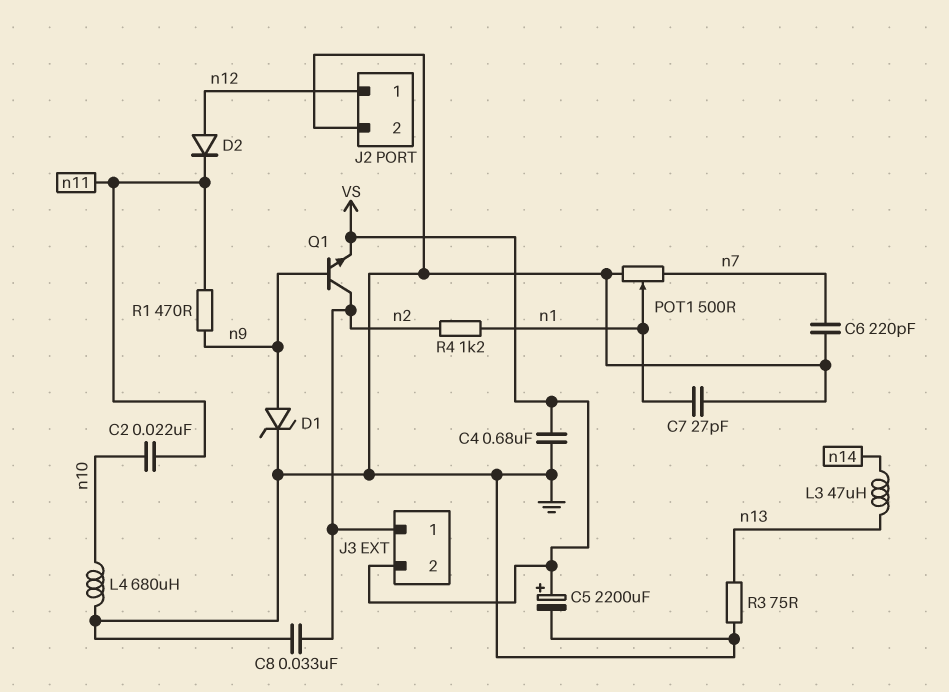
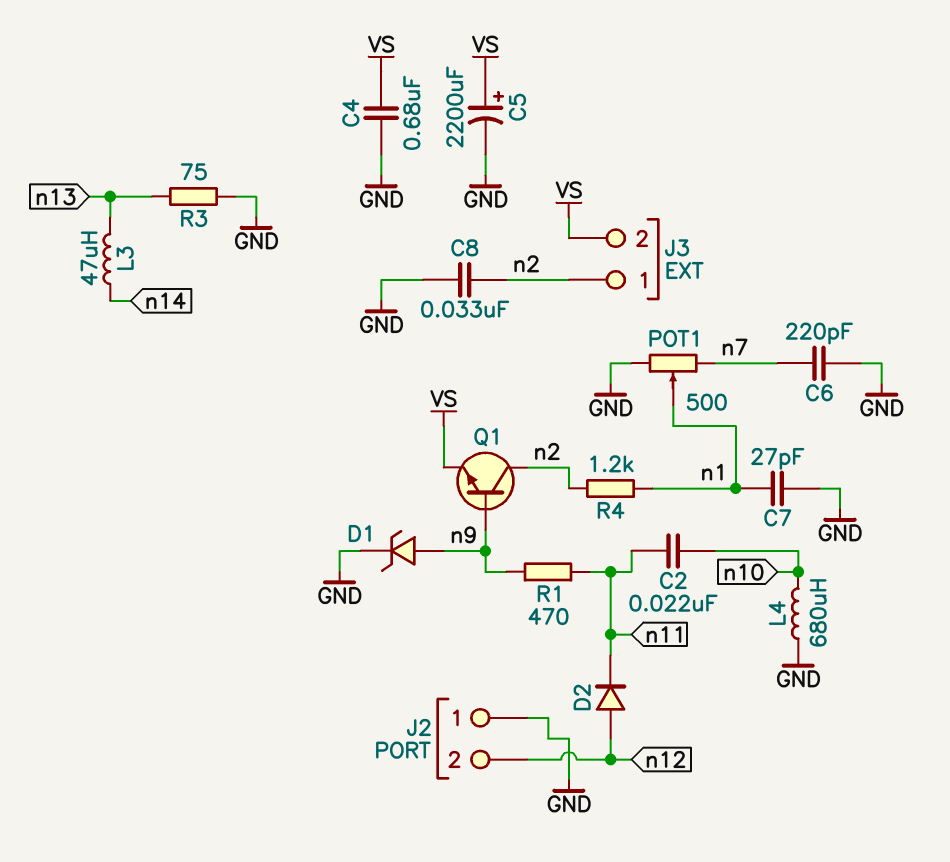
J2 pin 1: n12 -> GND
J2 pin 2: GND -> n12

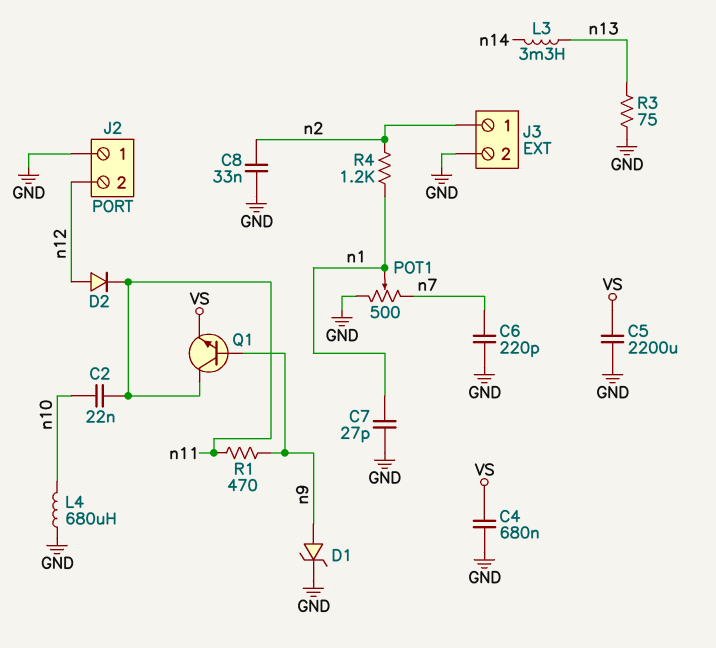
C5: 2200uF (plus VS, minus GND) -> 2200uF (GND, VS)
J3 pin 2: VS -> GND
L3: 47uH (n13, n14) -> 3.3mH (n13, n14)
Q1: NPN (B n9, C n2, E VS) -> NPN (B n9, C n11, E VS)

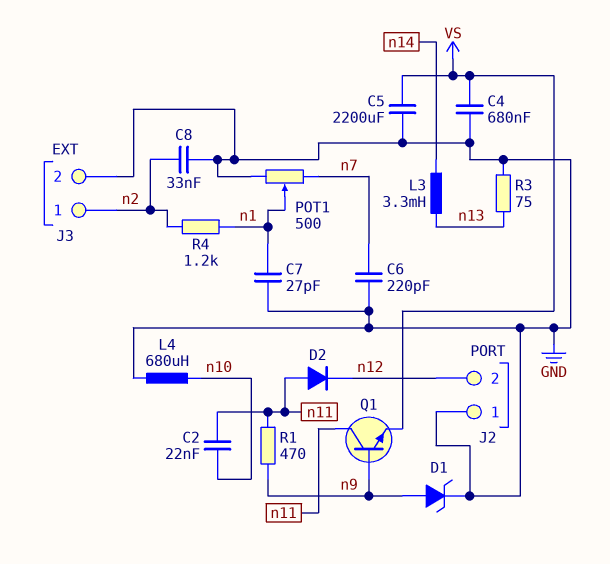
D2: diode (A n12, K n11) -> diode (A n11, K n12)

